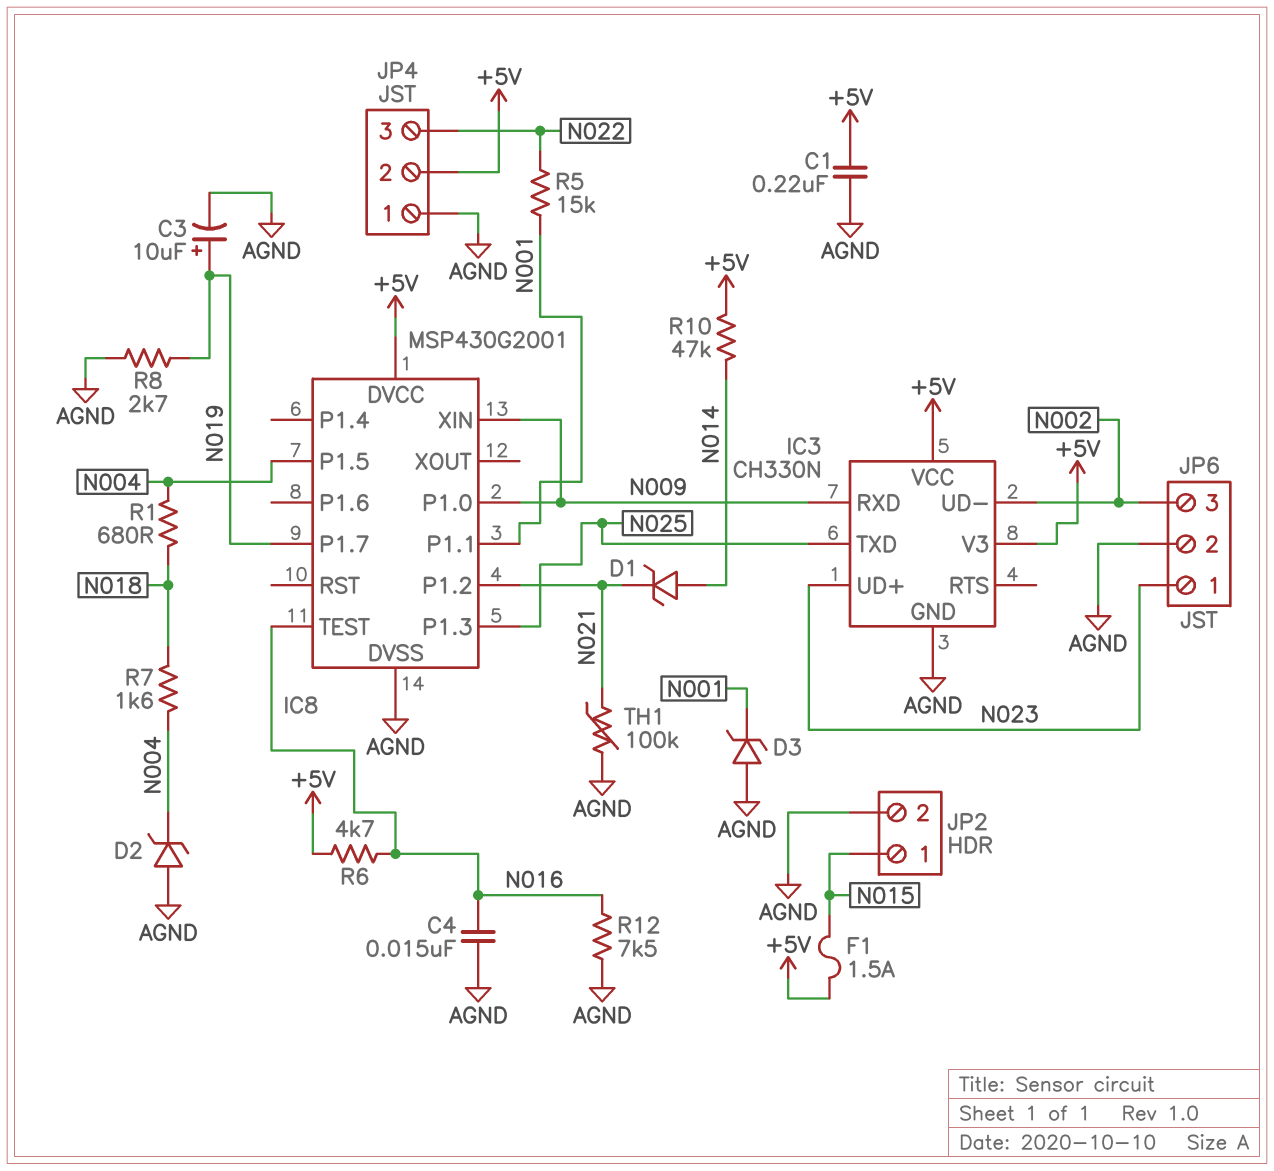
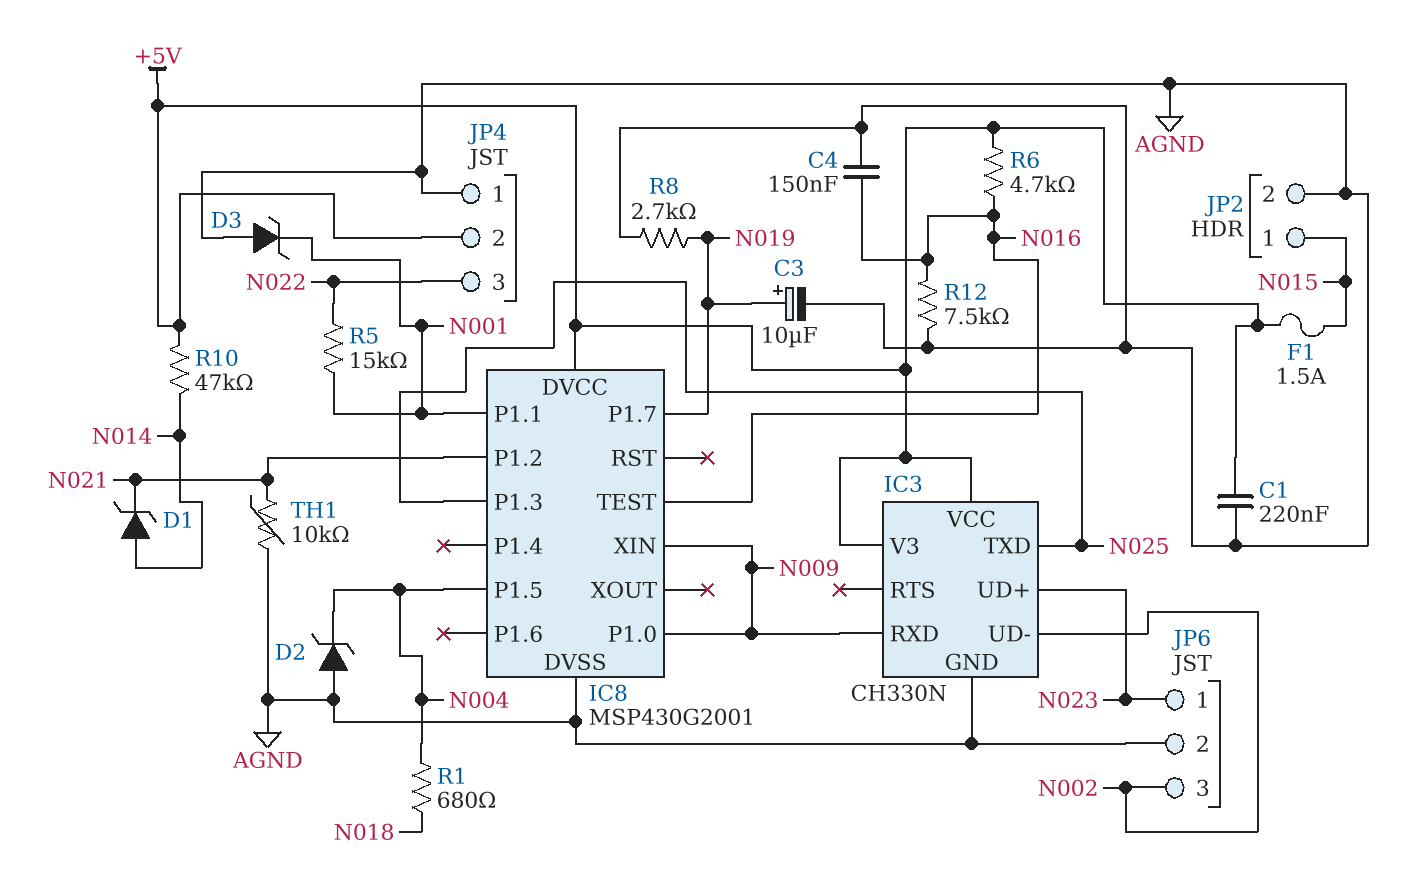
C4: 15nF (AGND, N016) -> 150nF (AGND, N016)
R7: 1.6k (N004, N018) -> none
TH1: 100k (AGND, N021) -> 10k (AGND, N021)

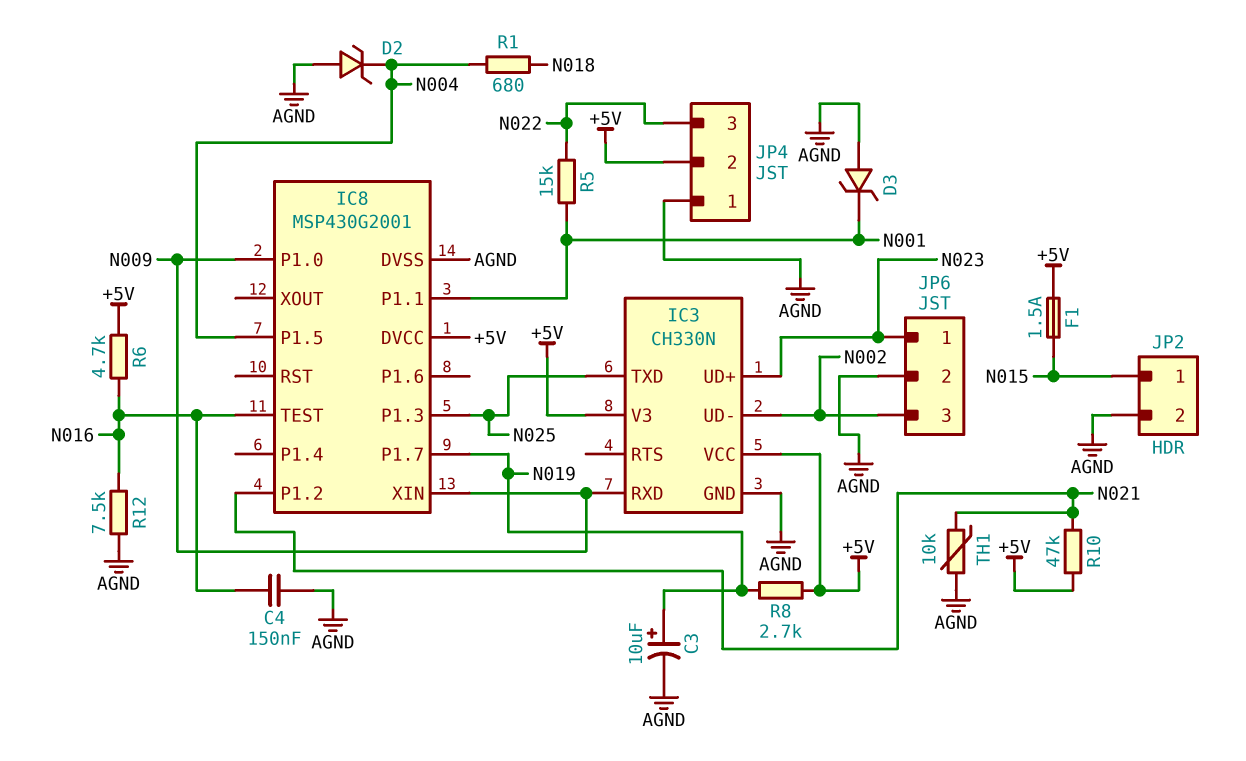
C1: 220nF (+5V, AGND) -> none
D1: zener (A N014, K N021) -> none
R8: 2.7k (AGND, N019) -> 2.7k (+5V, N019)
R10: 47k (+5V, N014) -> 47k (+5V, N021)

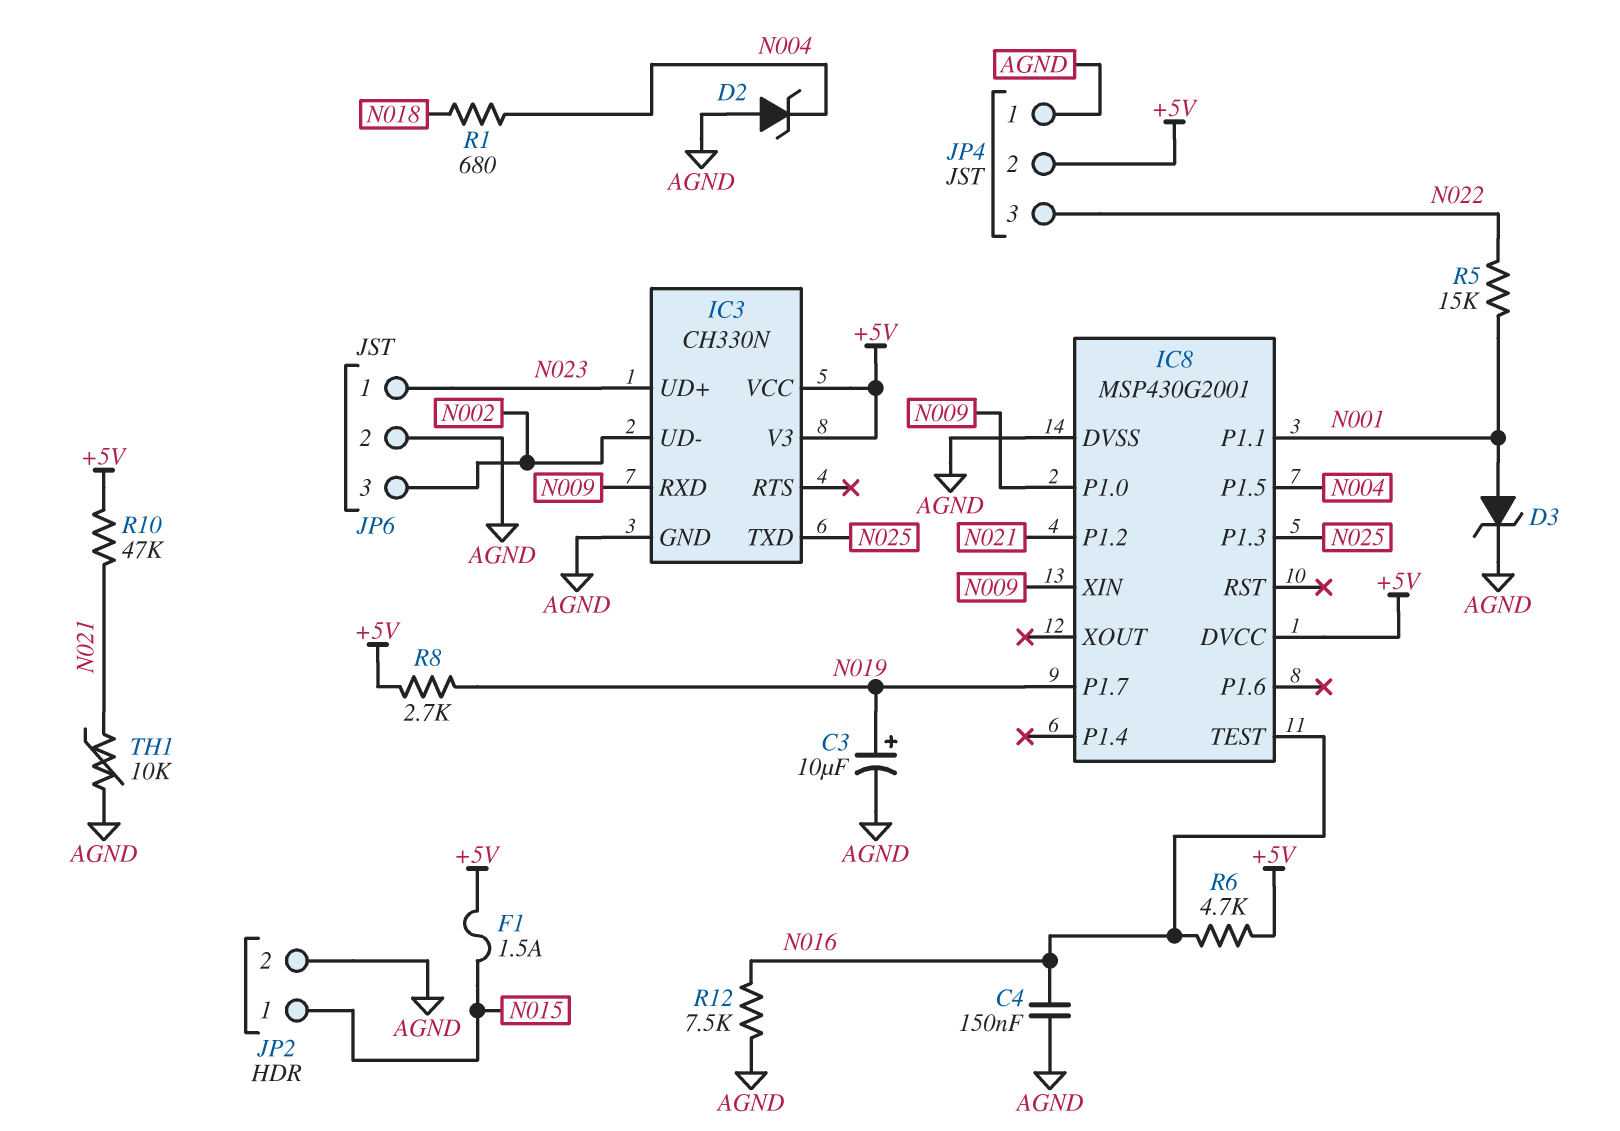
D3: zener (A AGND, K N001) -> zener (A N001, K AGND)

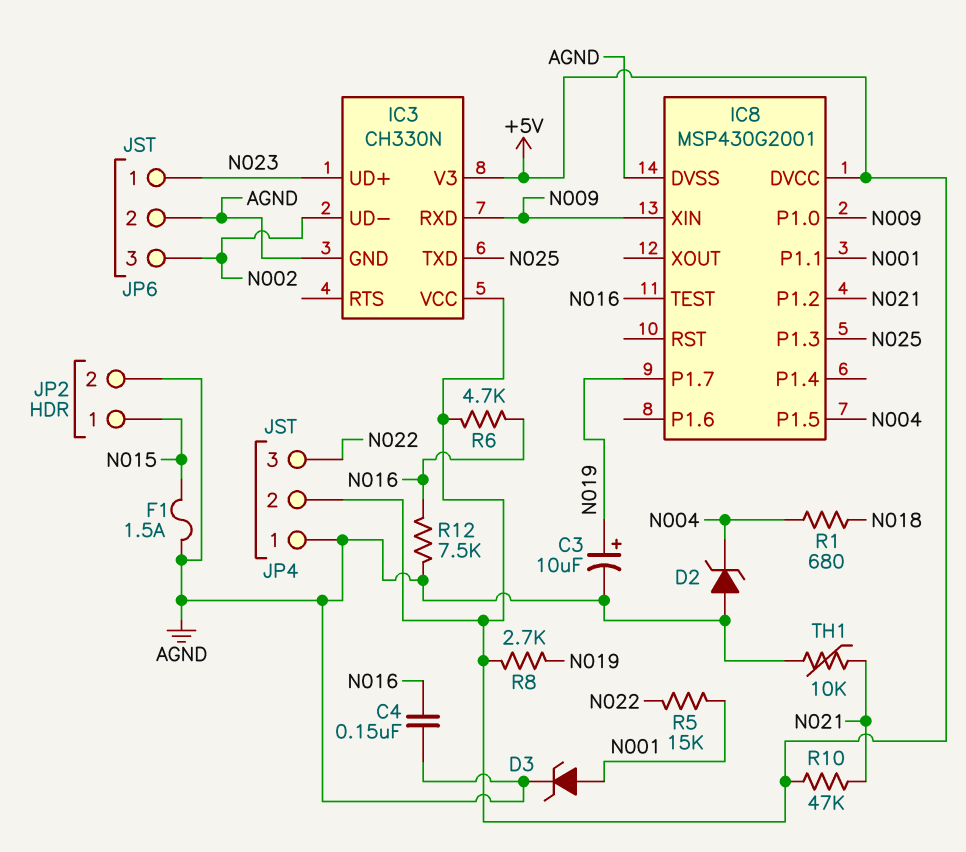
F1: 1.5A (+5V, N015) -> 1.5A (AGND, N015)

